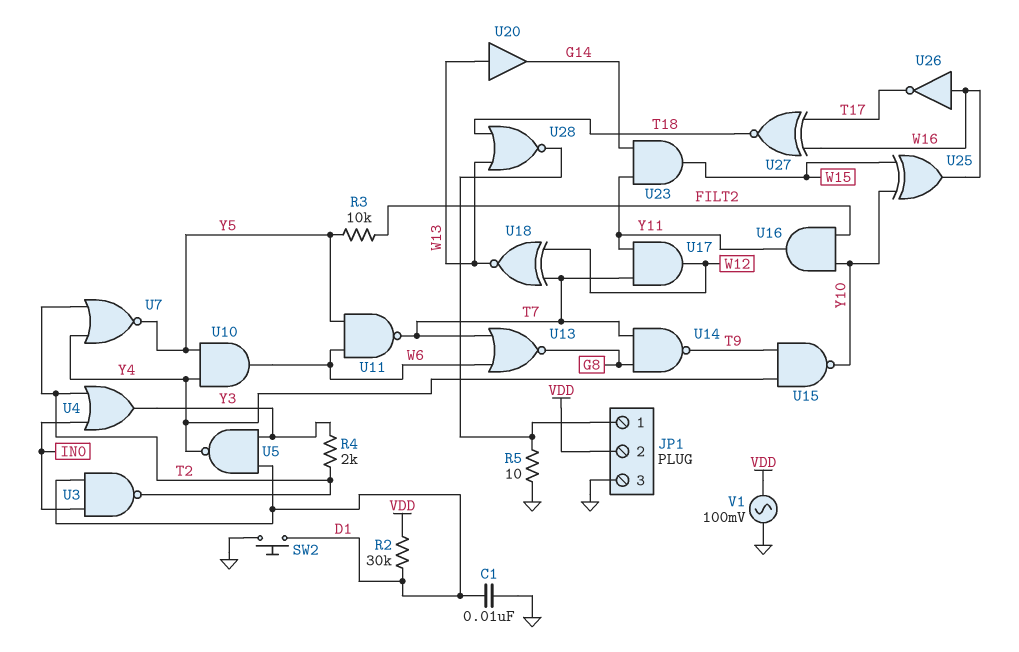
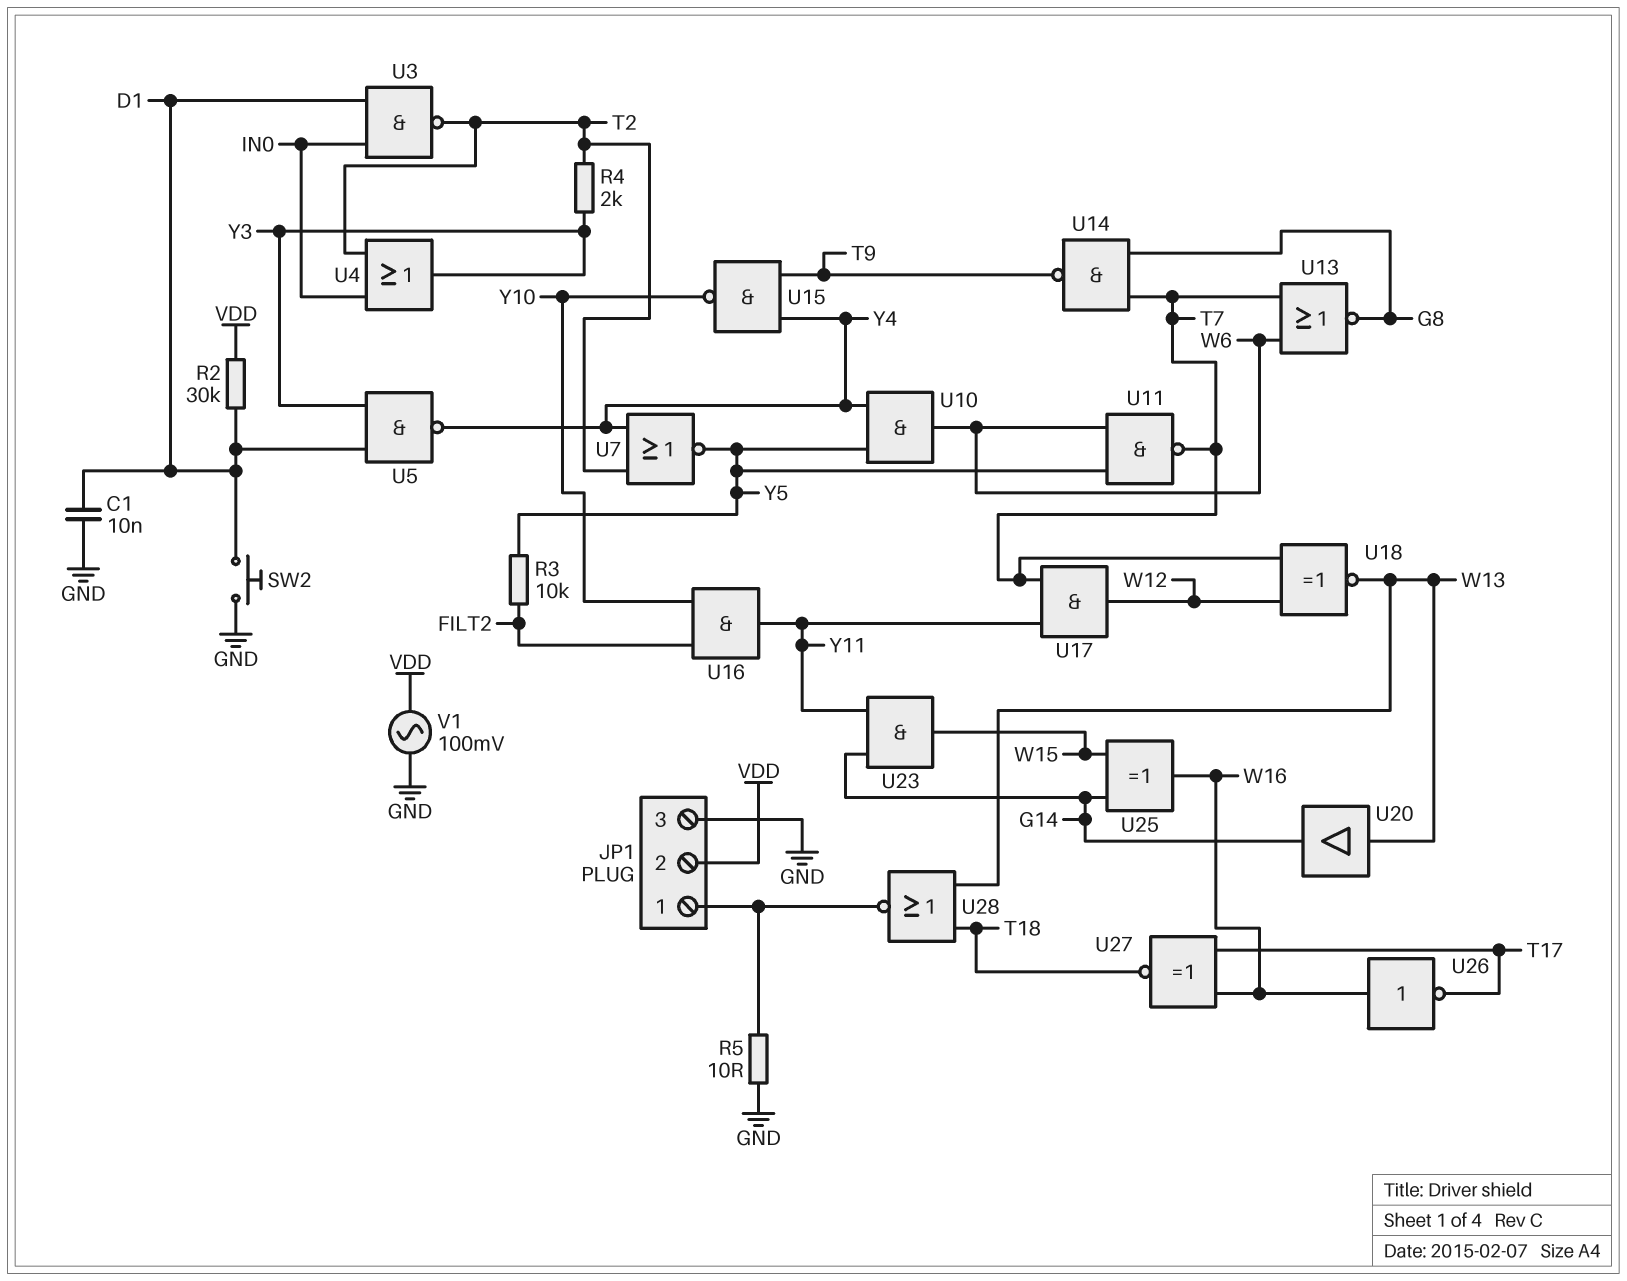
U25: XOR (in W15, in Y10, out W16) -> XOR (in G14, in W15, out W16)

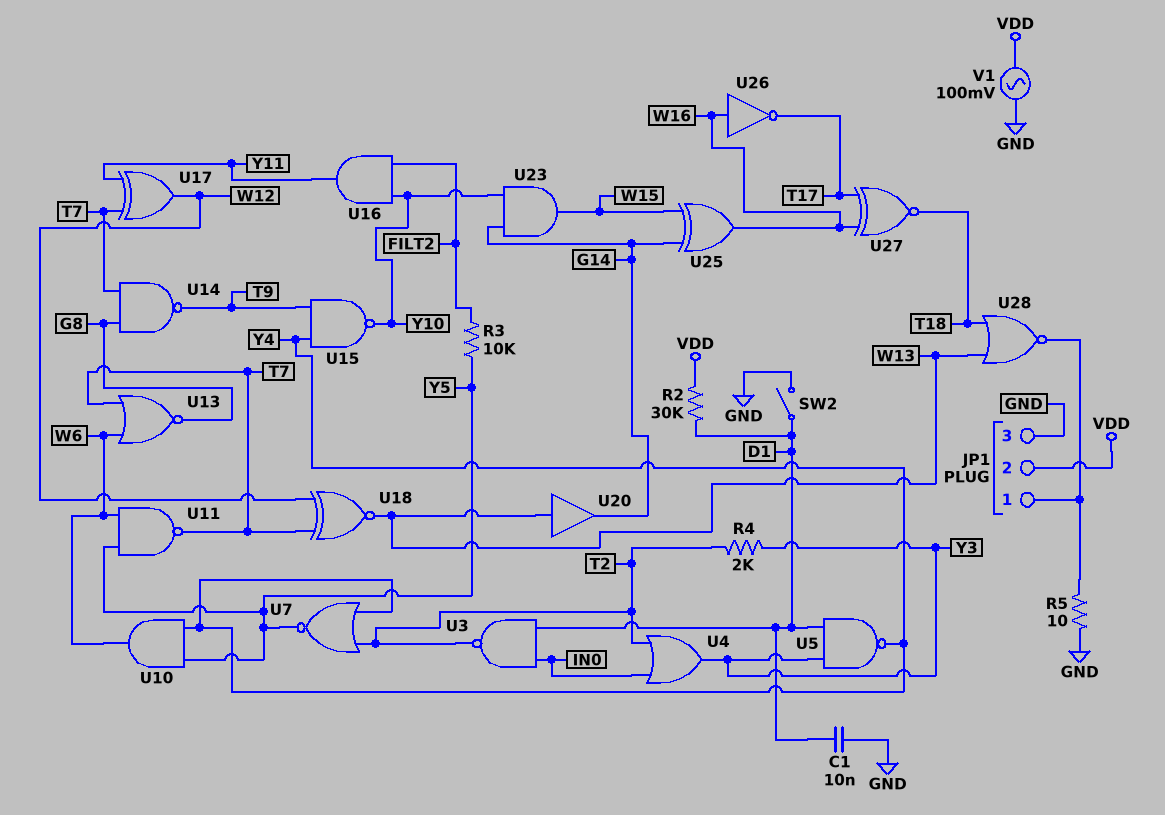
SW2: button (D1, GND) -> switch (D1, GND)
U17: AND (in T7, in Y11, out W12) -> XOR (in T7, in Y11, out W12)
U23: AND (in G14, in Y11, out W15) -> AND (in G14, in Y10, out W15)

